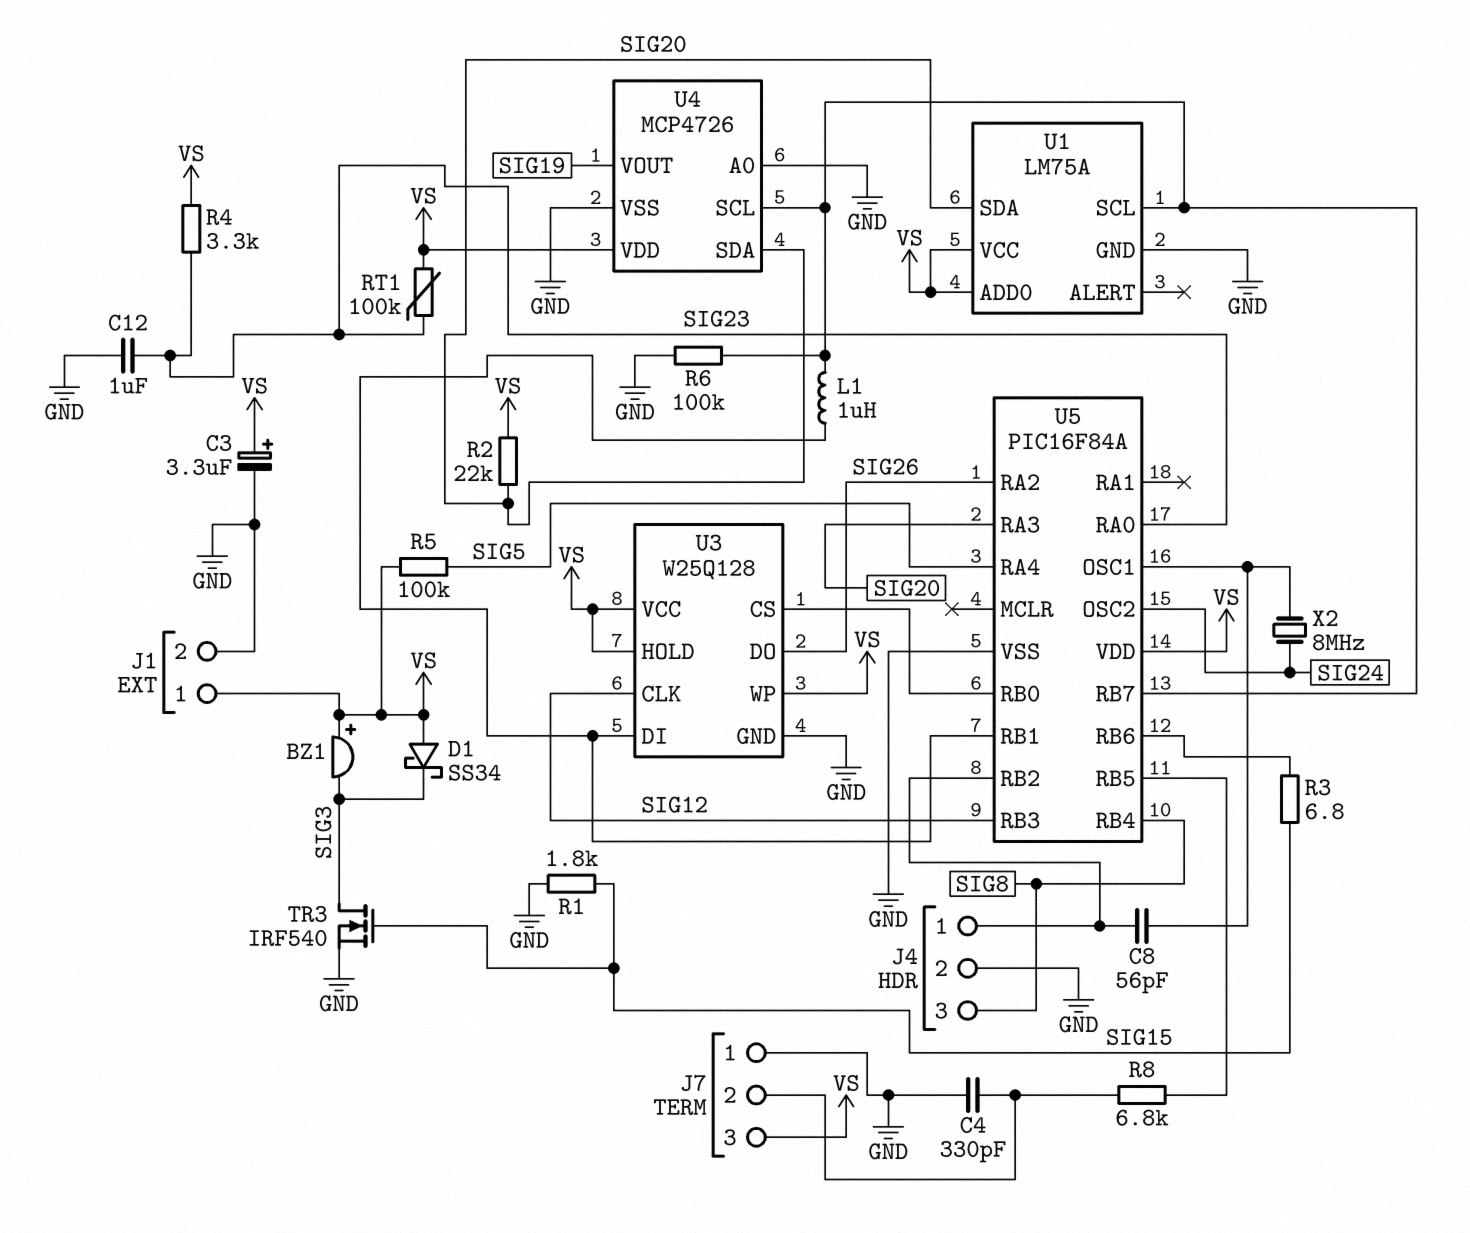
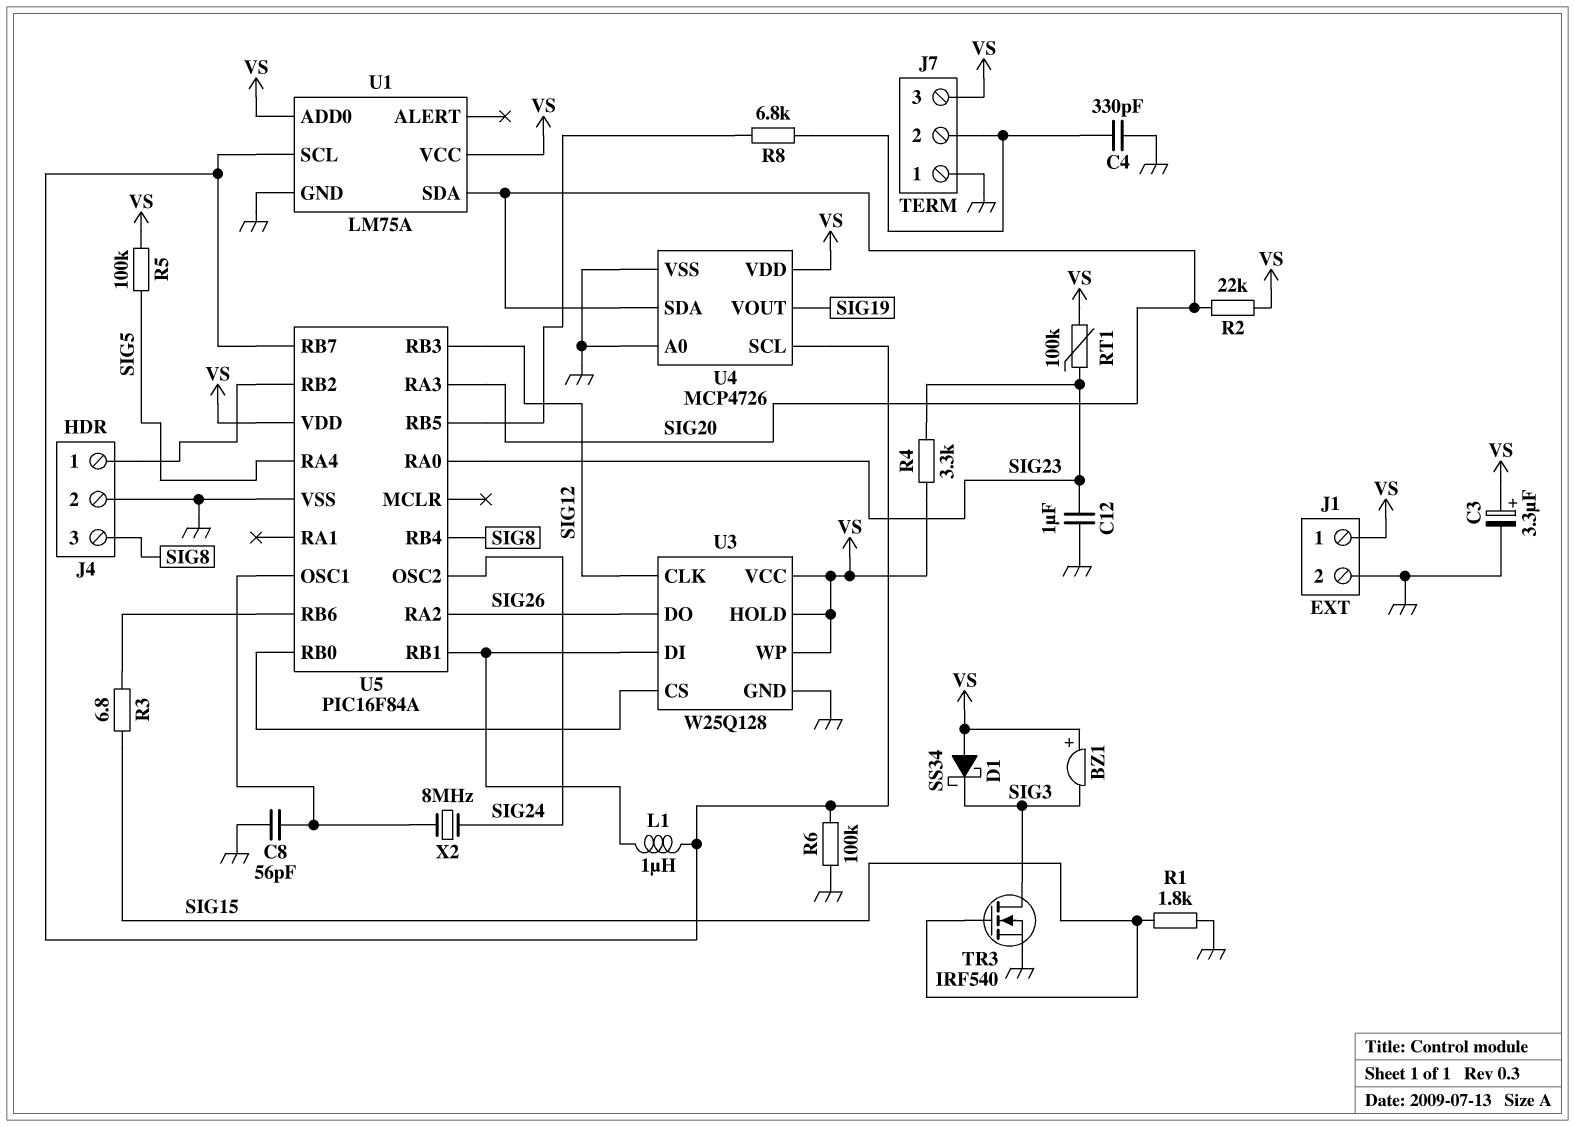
C8: 56pF (J4/1, U5/OSC1) -> 56pF (GND, U5/OSC1)

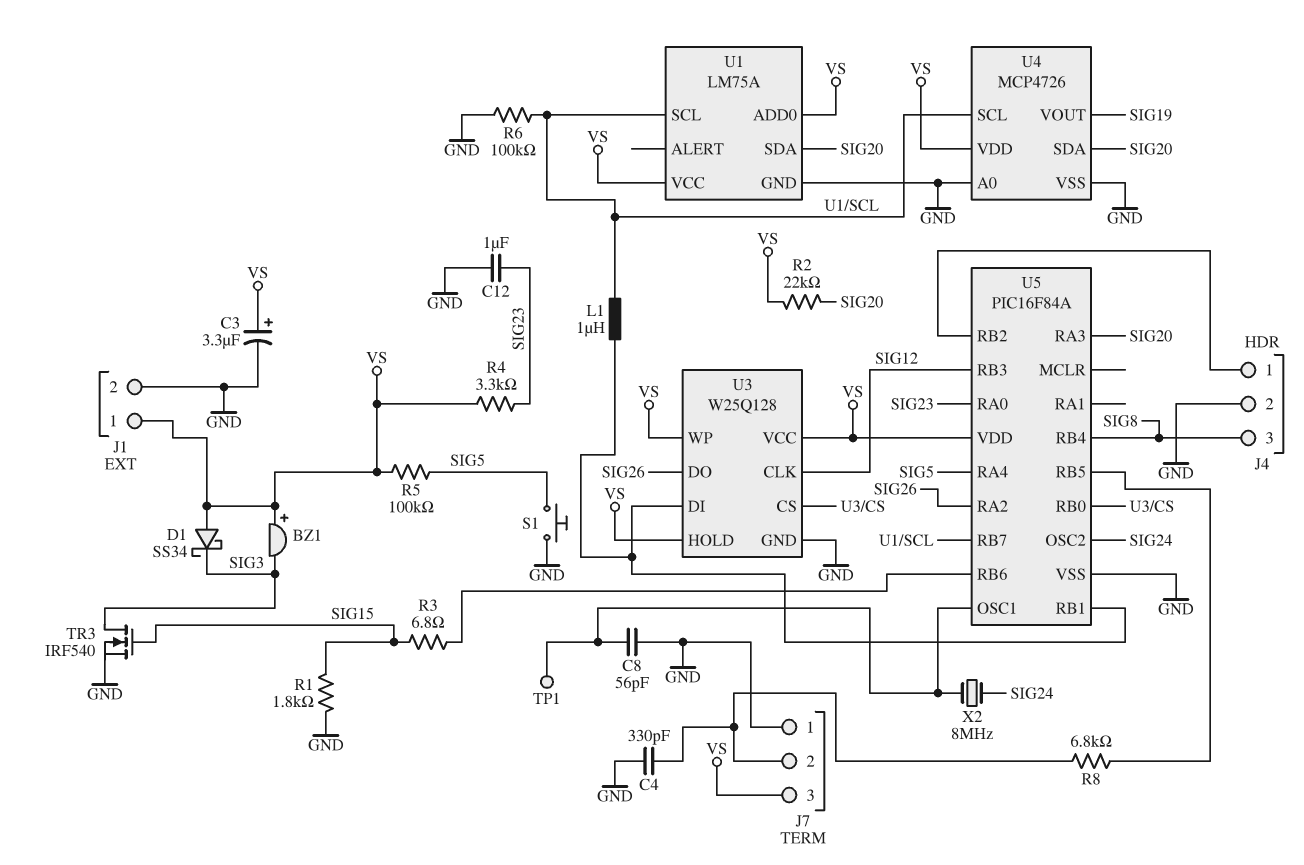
RT1: 100k (SIG23, VS) -> none
S1: none -> button (GND, SIG5)
TP1: none -> test point (U5/OSC1)

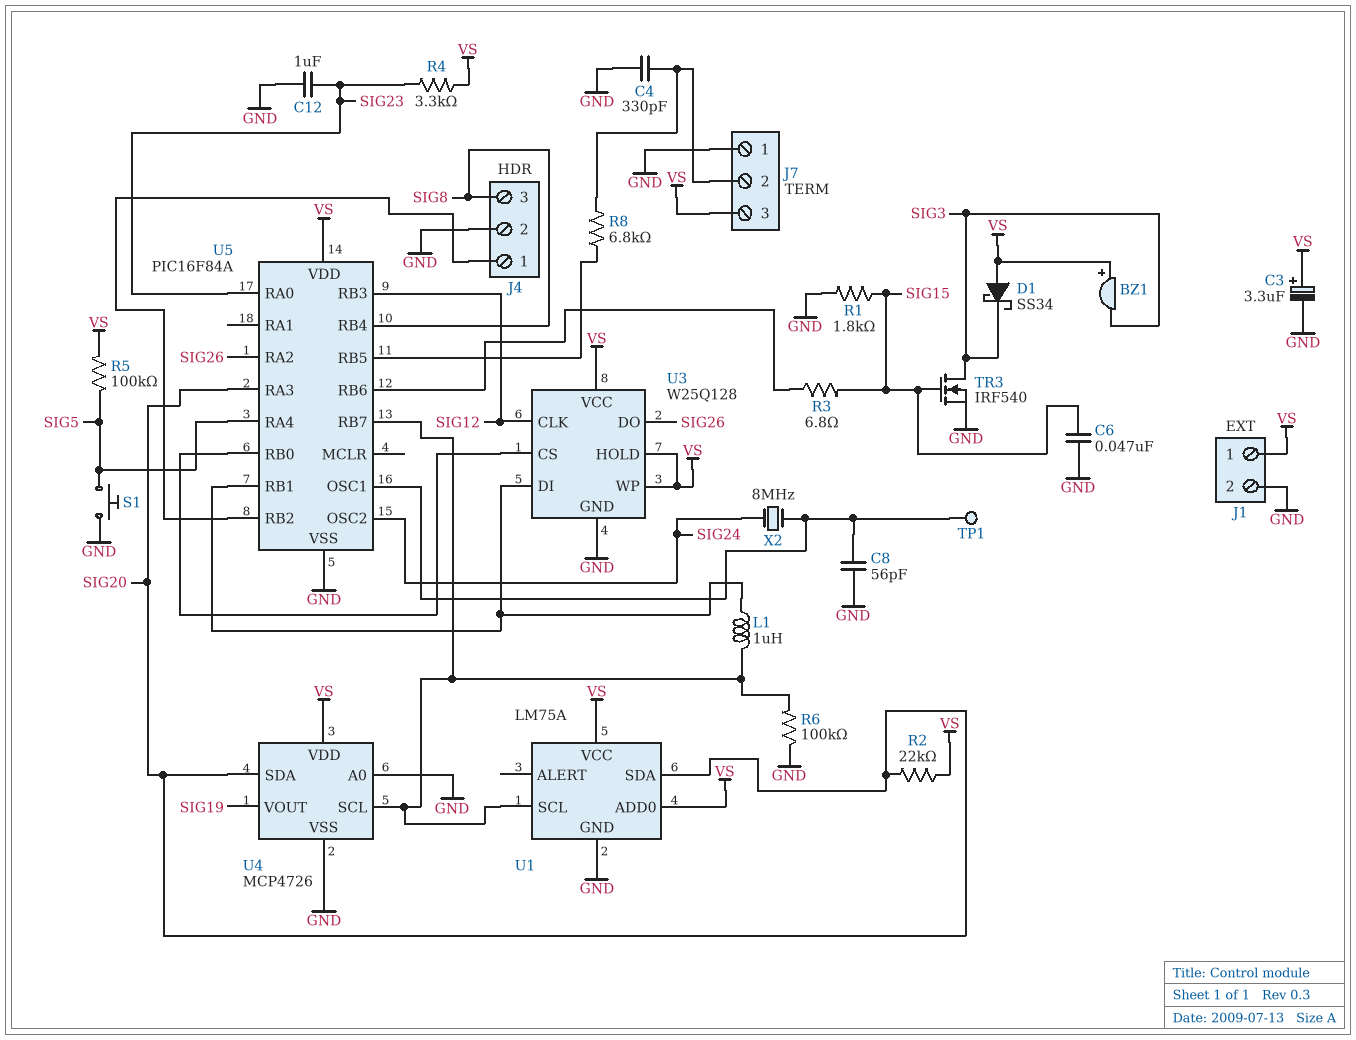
C6: none -> 47nF (GND, SIG15)

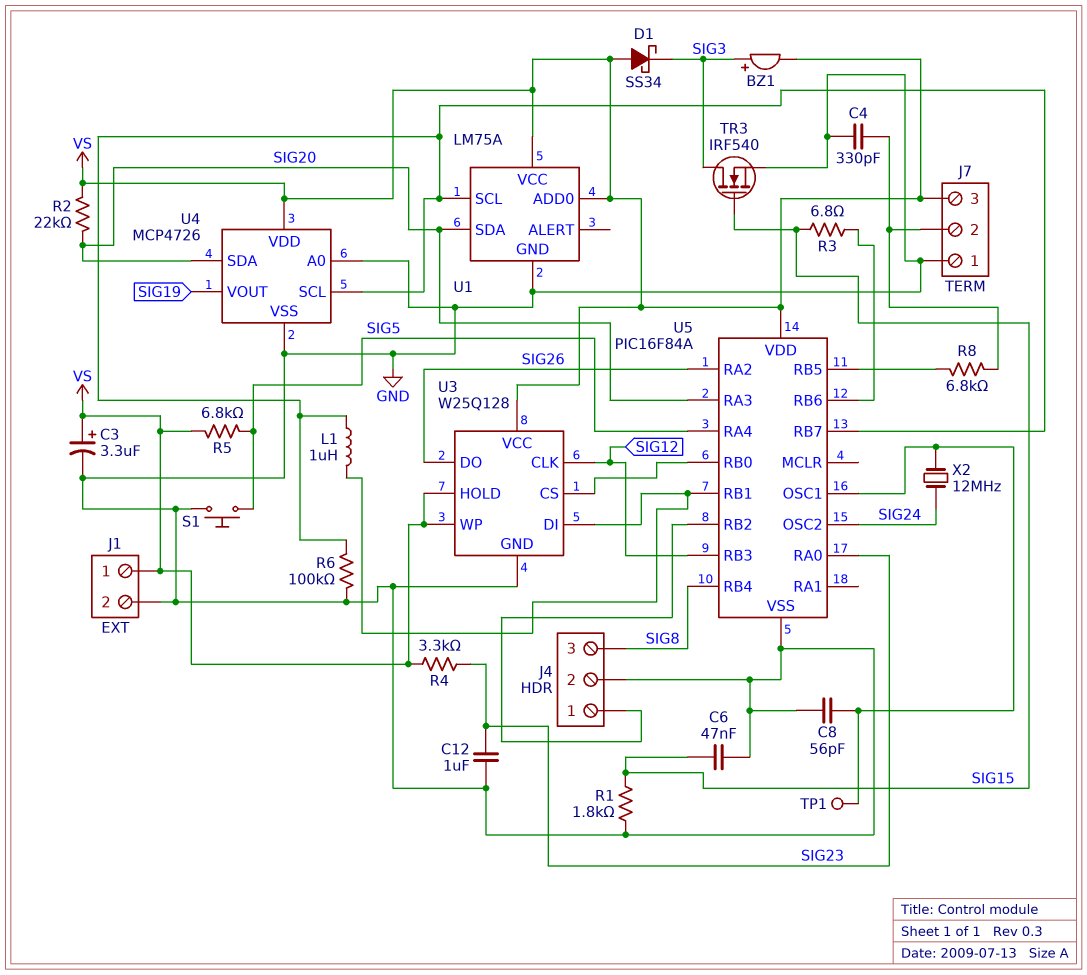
BZ1: buzzer (plus VS, minus SIG3) -> buzzer (plus SIG3, minus VS)
R5: 100k (SIG5, VS) -> 6.8k (SIG5, VS)
X2: 8MHz (SIG24, U5/OSC1) -> 12MHz (SIG24, U5/OSC1)

